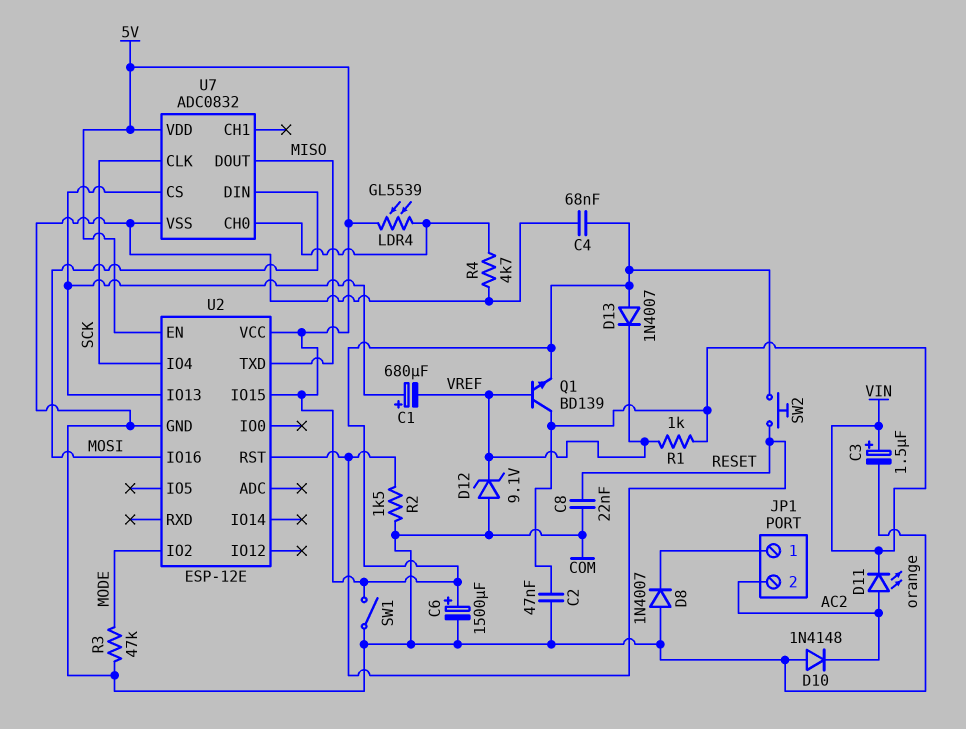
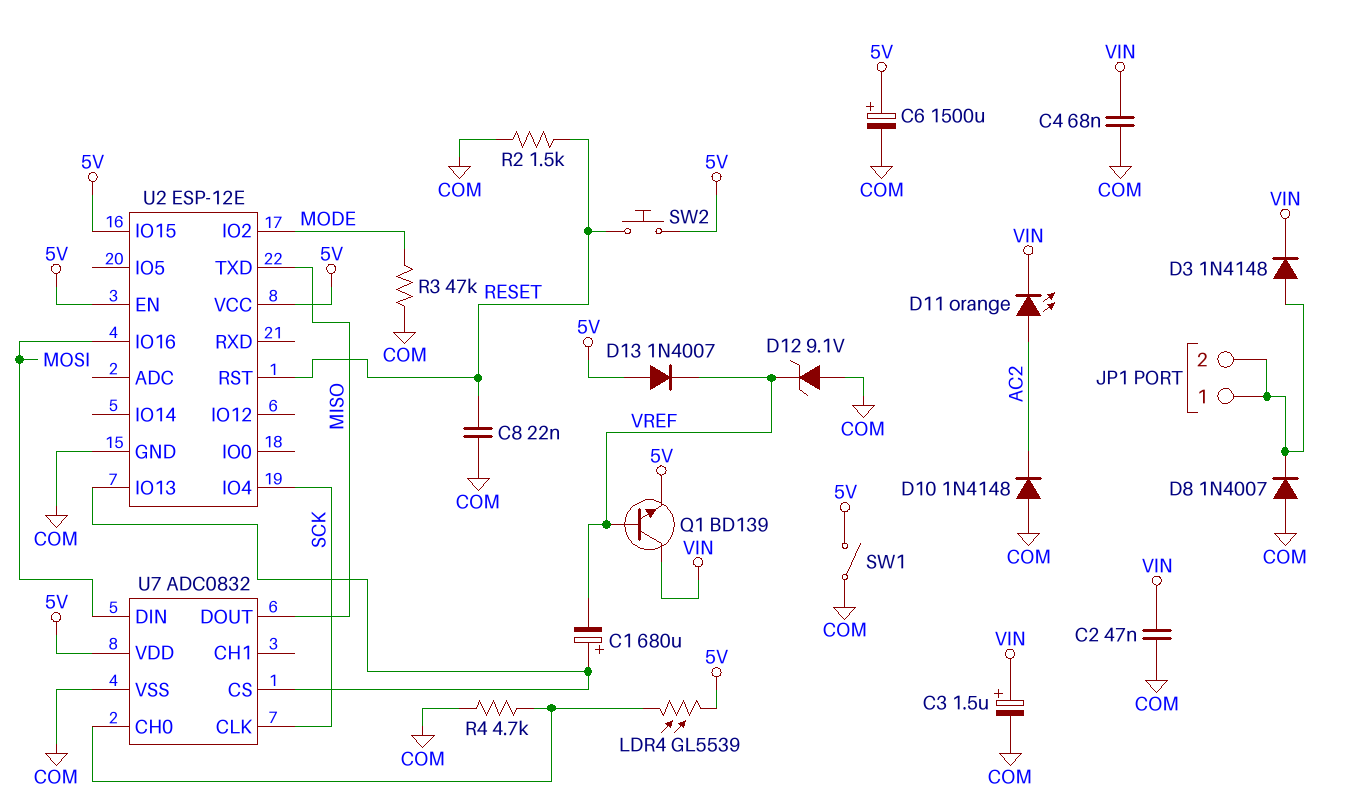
C4: 68nF (5V, COM) -> 68nF (COM, VIN)
D3: none -> diode 1N4148 (A JP1/1, K VIN)
JP1 pin 2: AC2 -> JP1/1
R1: 1k (VIN, VREF) -> none

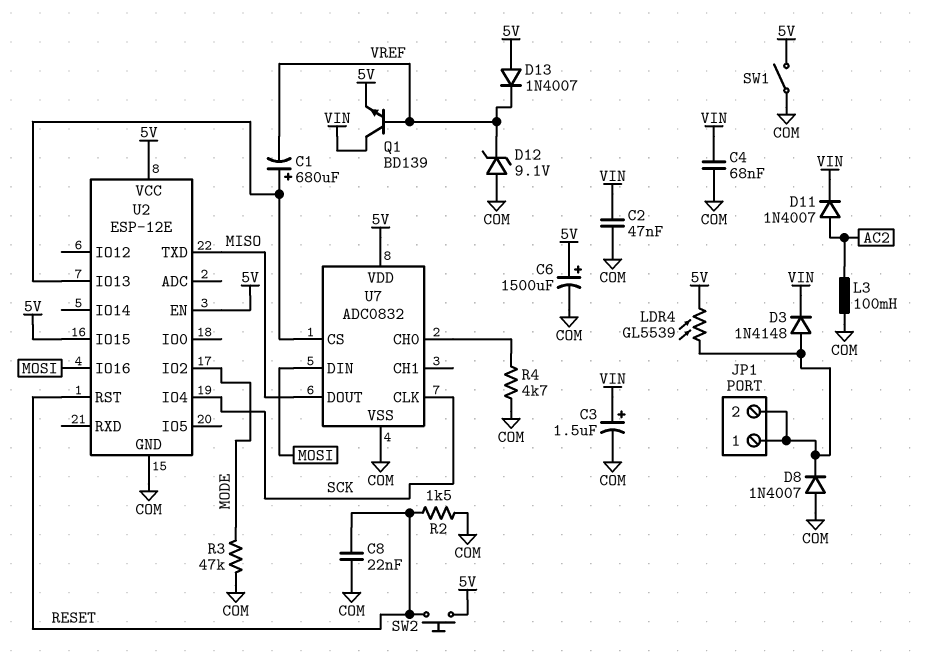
D10: diode 1N4148 (A COM, K AC2) -> none
D11: LED orange (A AC2, K VIN) -> diode 1N4007 (A AC2, K VIN)
L3: none -> 100mH (AC2, COM)
LDR4: GL5539 (5V, U7/CH0) -> GL5539 (5V, JP1/1)

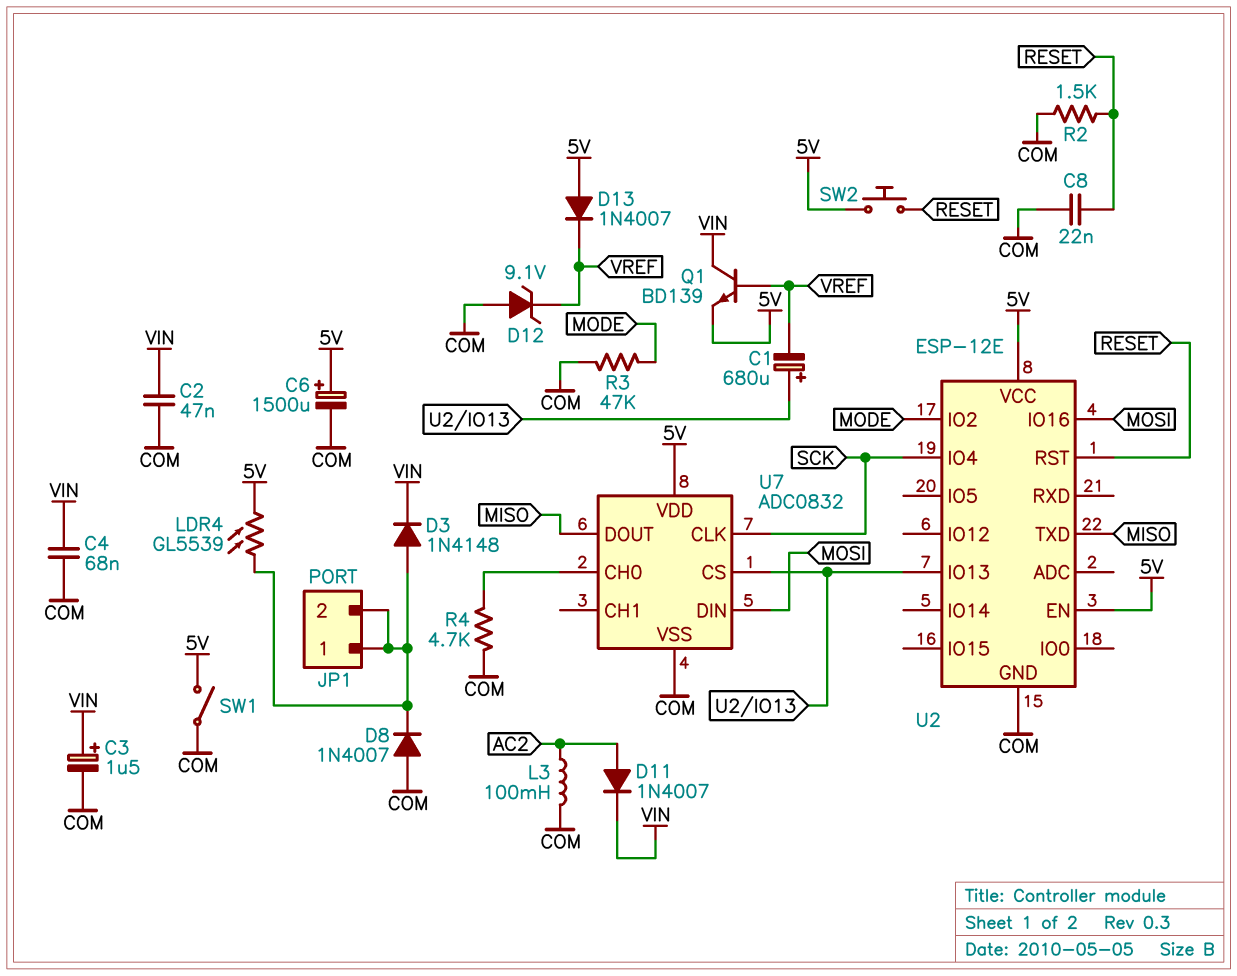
U2 pin IO15: 5V -> none

